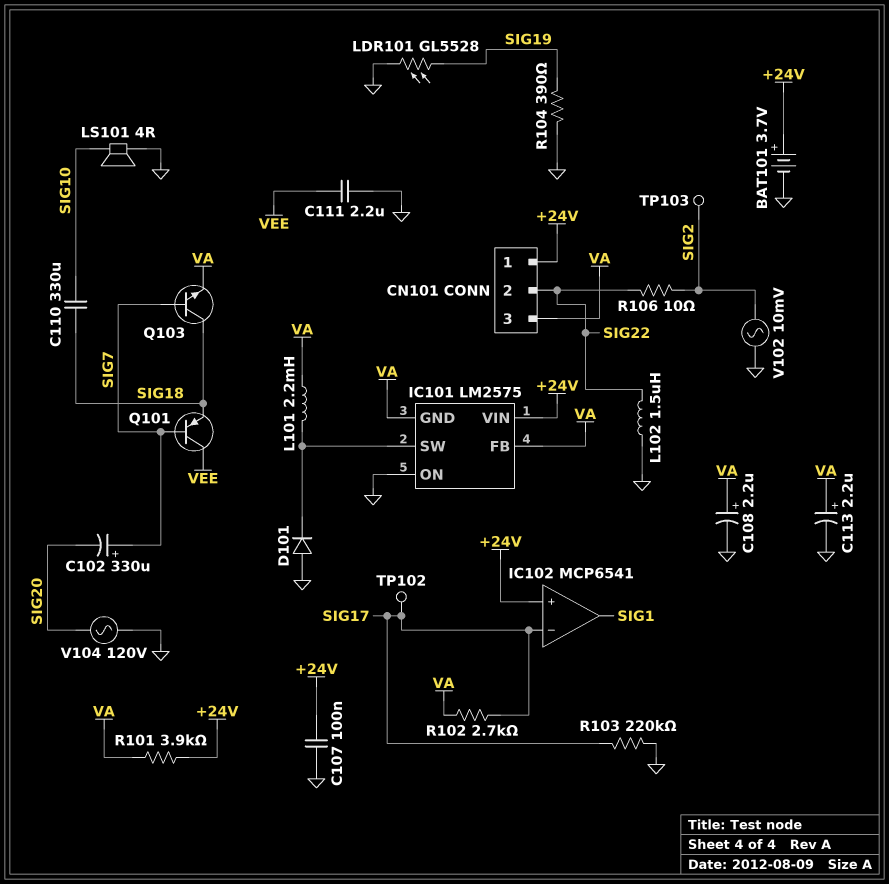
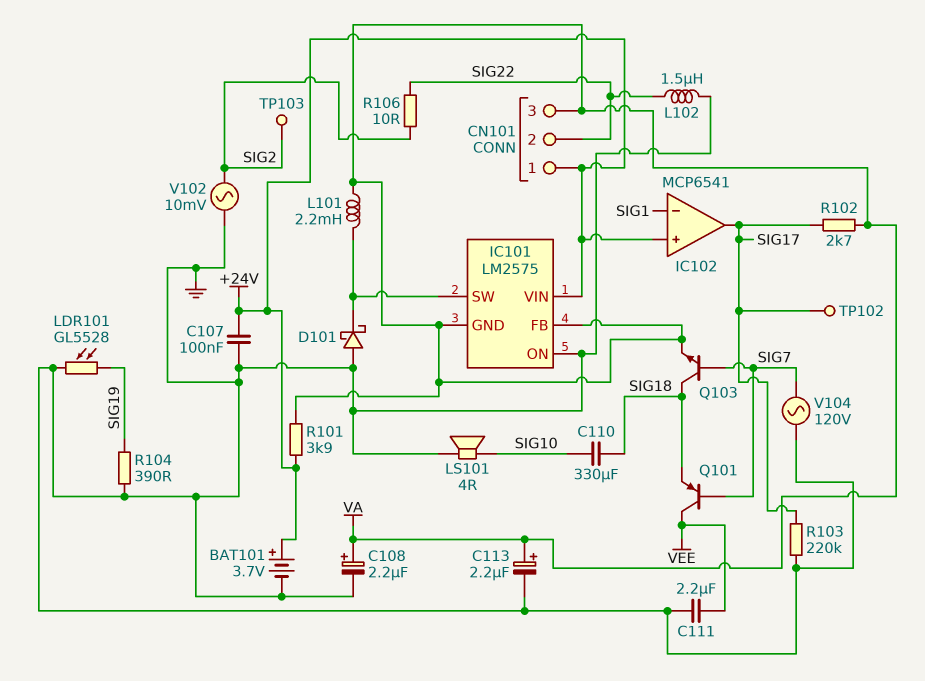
C102: 330uF (plus SIG7, minus SIG20) -> none
D101: diode (A GND, K IC101/SW) -> schottky (A GND, K IC101/SW)
IC102 pin in-: SIG17 -> SIG1
IC102 pin out: SIG1 -> SIG17
V104: AC 120V (GND, SIG20) -> AC 120V (GND, SIG7)

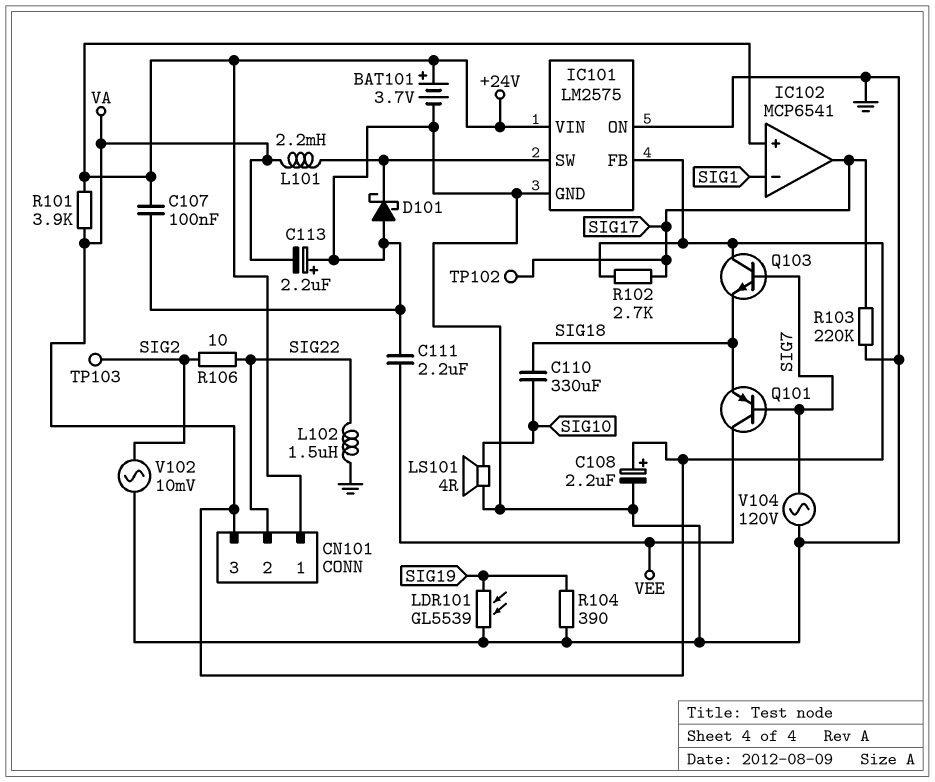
C113: 2.2uF (plus VA, minus GND) -> 2.2uF (plus GND, minus VA)
IC101 pin GND: VA -> GND
LDR101: GL5528 (GND, SIG19) -> GL5539 (GND, SIG19)
Q103: NPN (B SIG7, C SIG18, E VA) -> NPN (B SIG7, C VA, E SIG18)

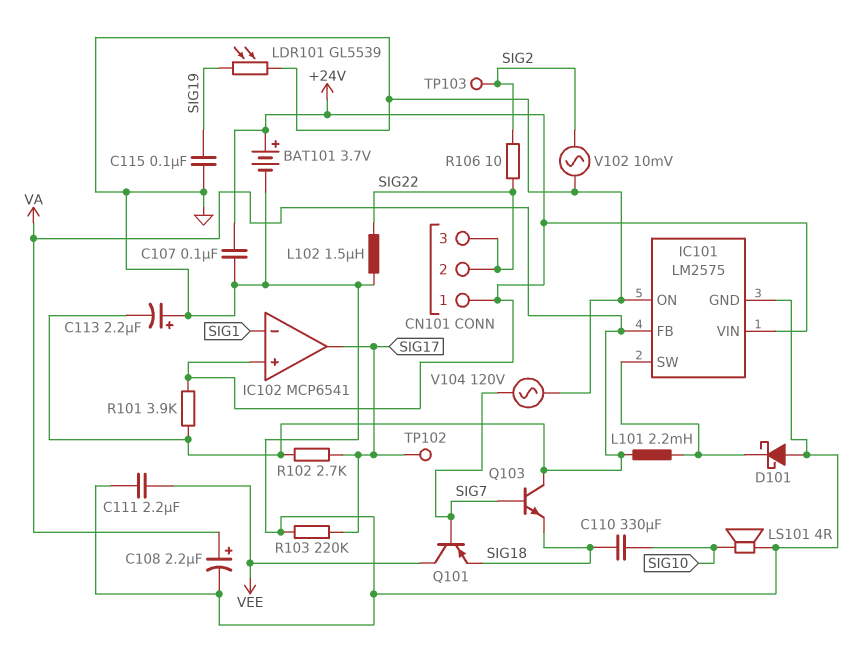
C115: none -> 100nF (GND, SIG19)
CN101 pin 3: VA -> SIG22
R104: 390 (GND, SIG19) -> none

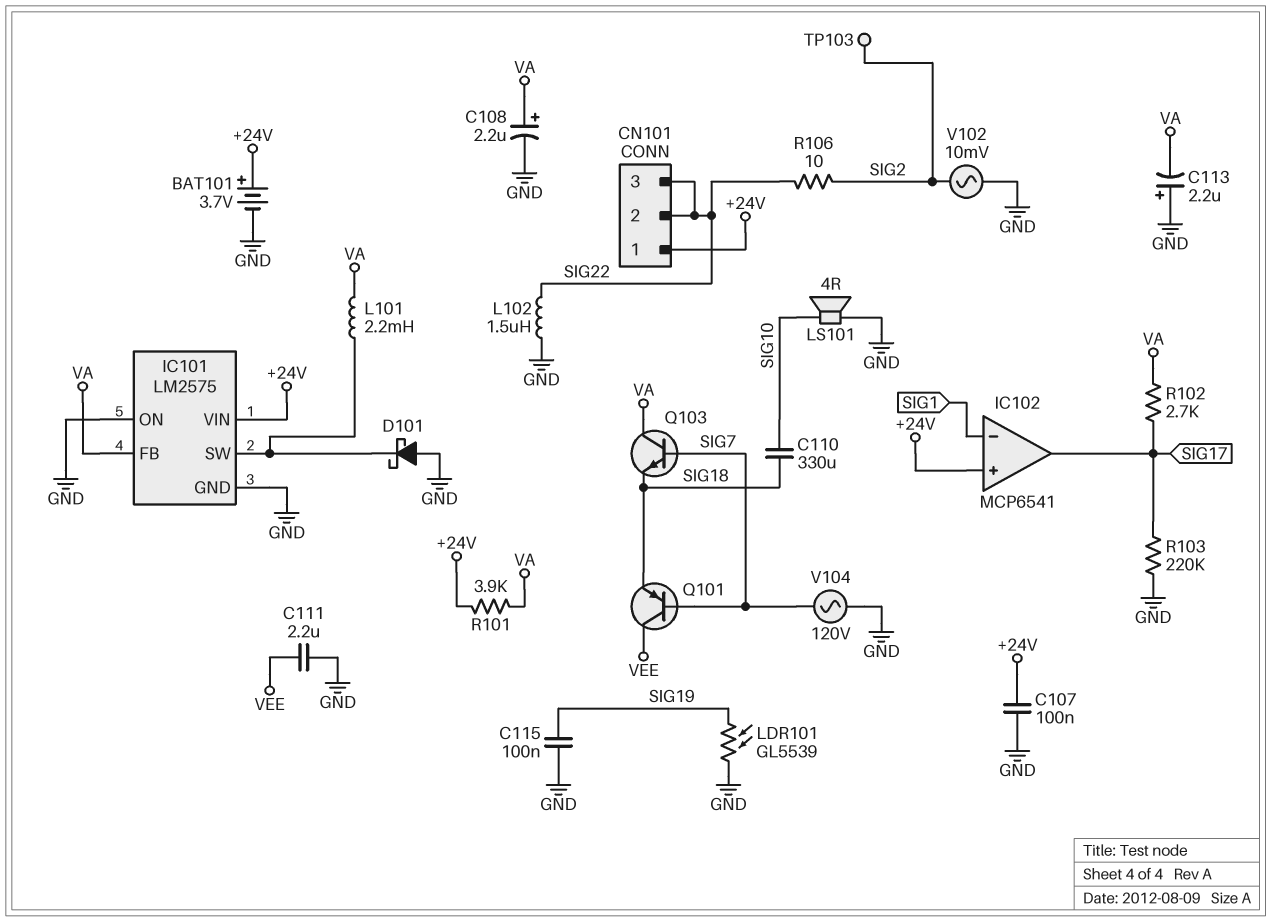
TP102: test point (SIG17) -> none

